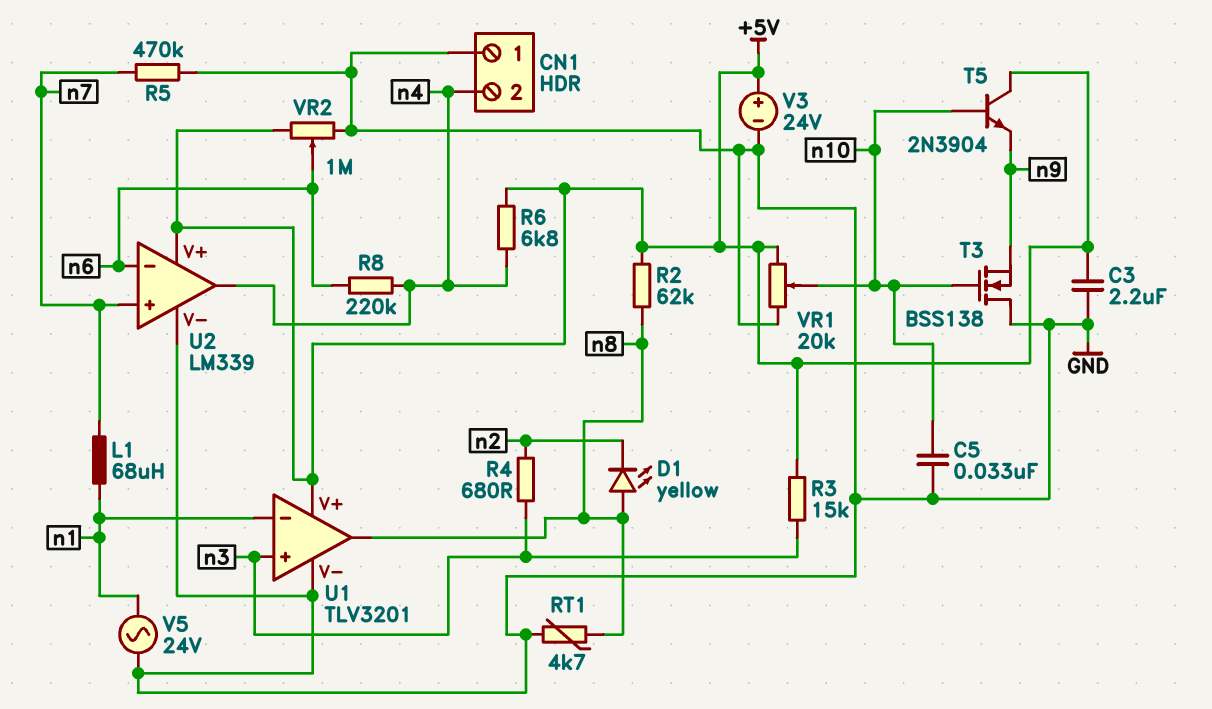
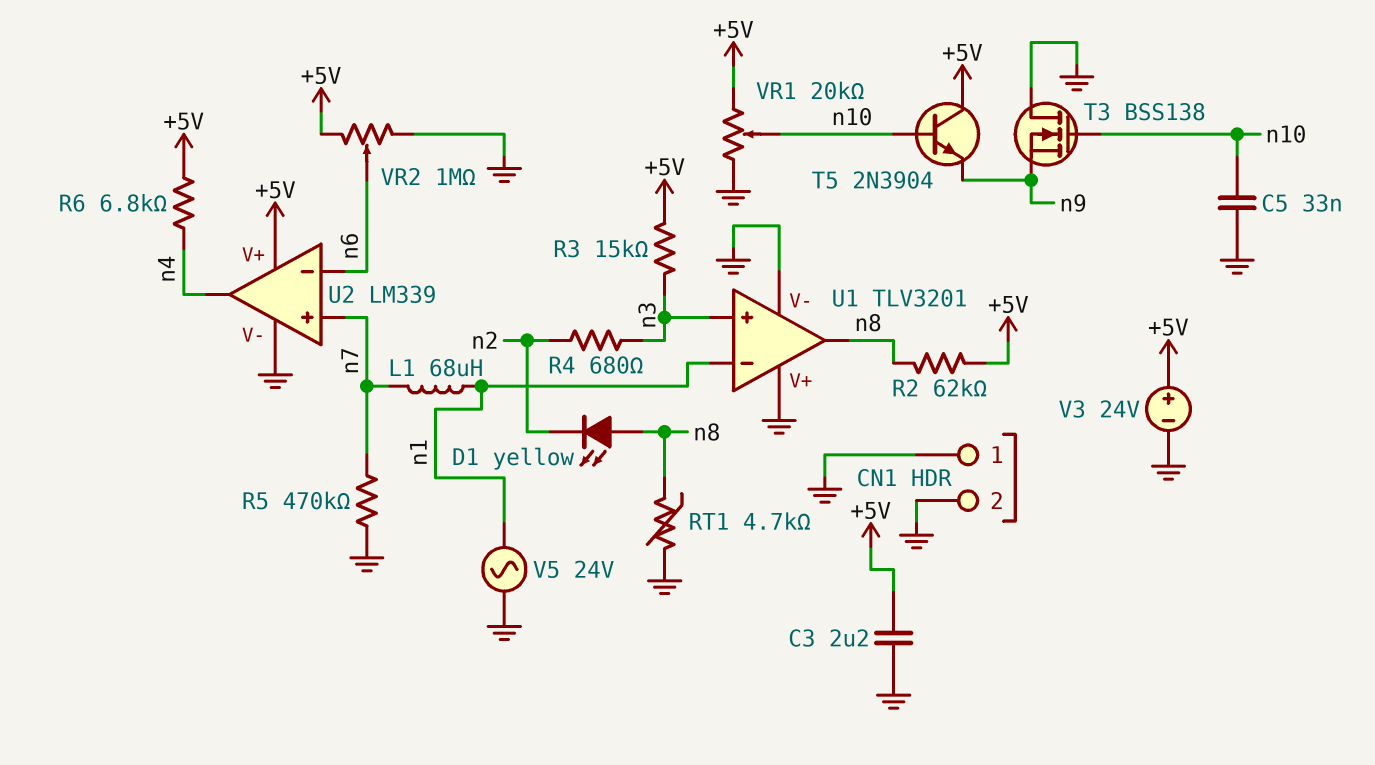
CN1 pin 2: n4 -> GND
R8: 220k (n4, n6) -> none
U1 pin V+: +5V -> GND

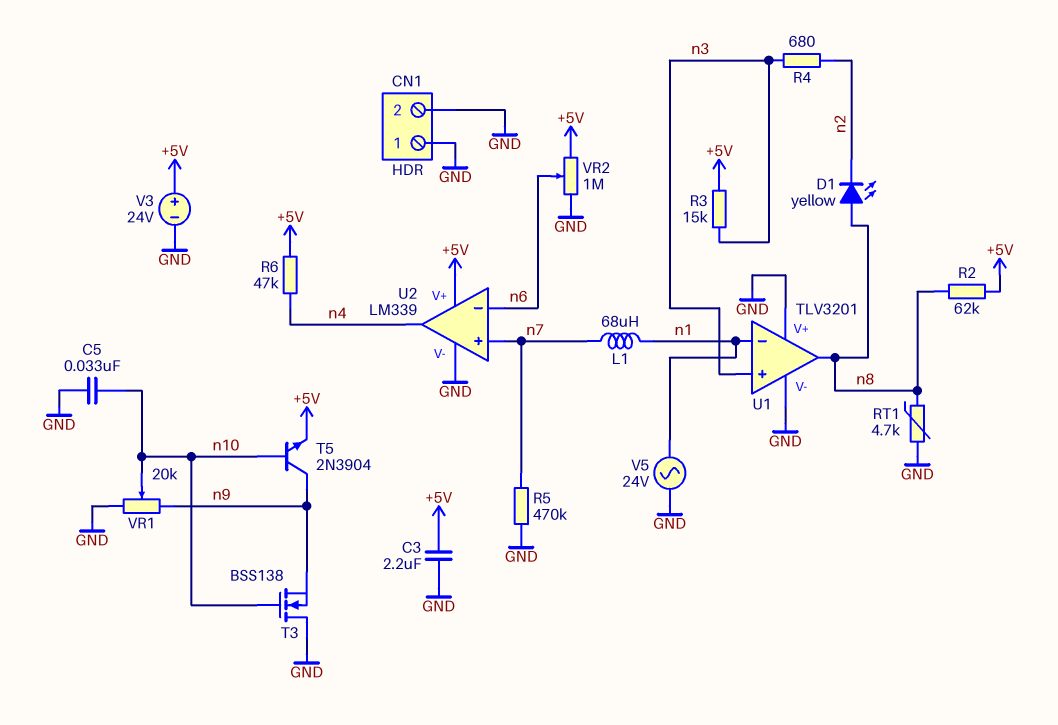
R6: 6.8k (+5V, n4) -> 47k (+5V, n4)
T5: NPN 2N3904 (B n10, C +5V, E n9) -> NPN 2N3904 (B n10, C n9, E +5V)
VR1: 20k (+5V, GND, wiper n10) -> 20k (GND, n9, wiper n10)

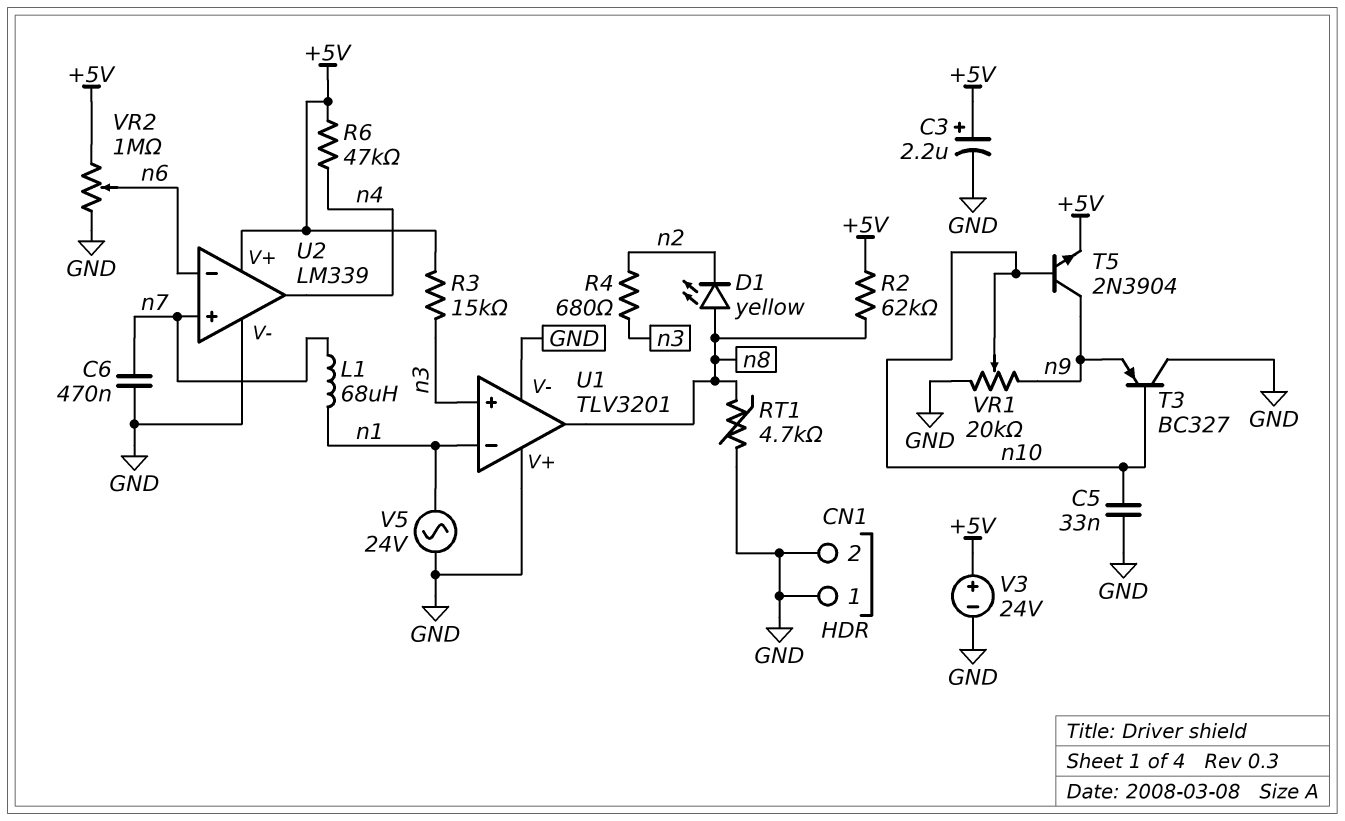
C3: 2.2uF (+5V, GND) -> 2.2uF (plus +5V, minus GND)
C6: none -> 470nF (GND, n7)
R5: 470k (GND, n7) -> none
T3: NMOS BSS138 (G n10, D GND, S n9) -> PNP BC327 (B n10, C GND, E n9)

